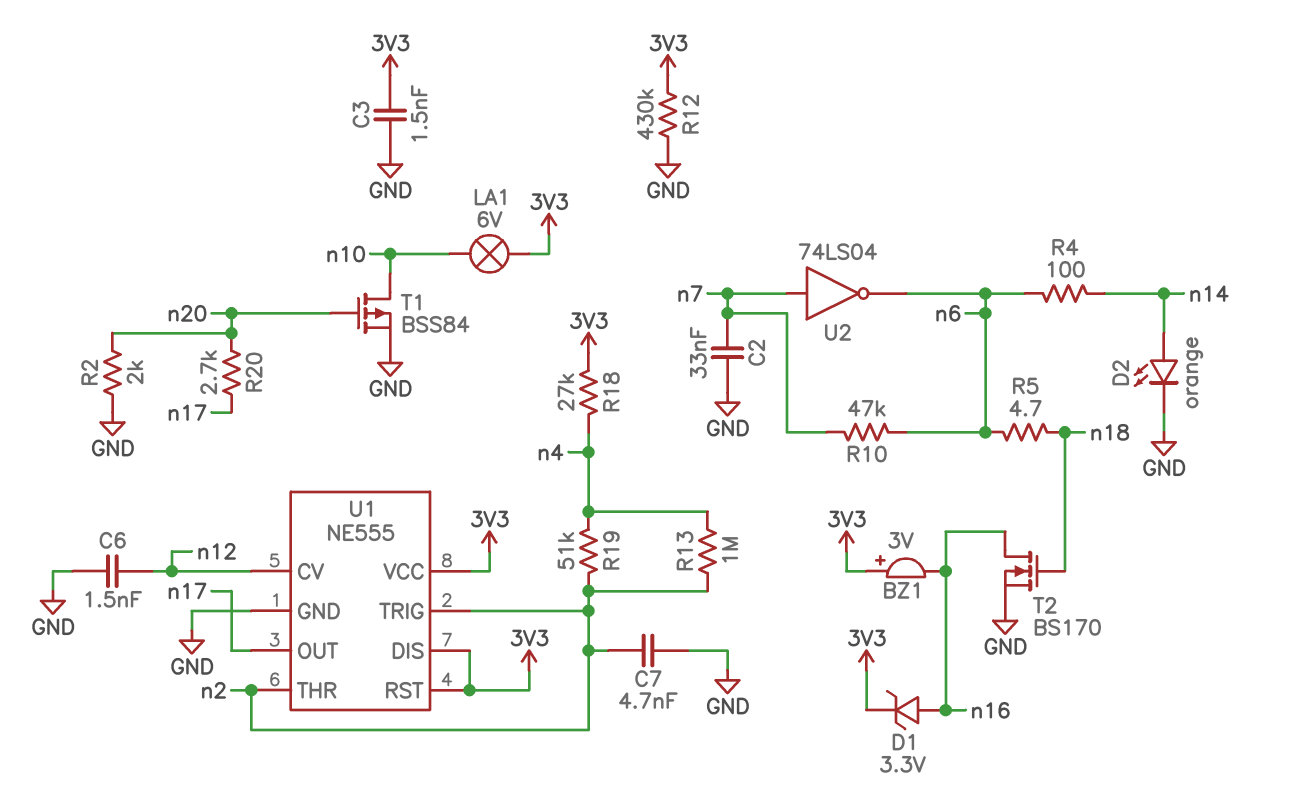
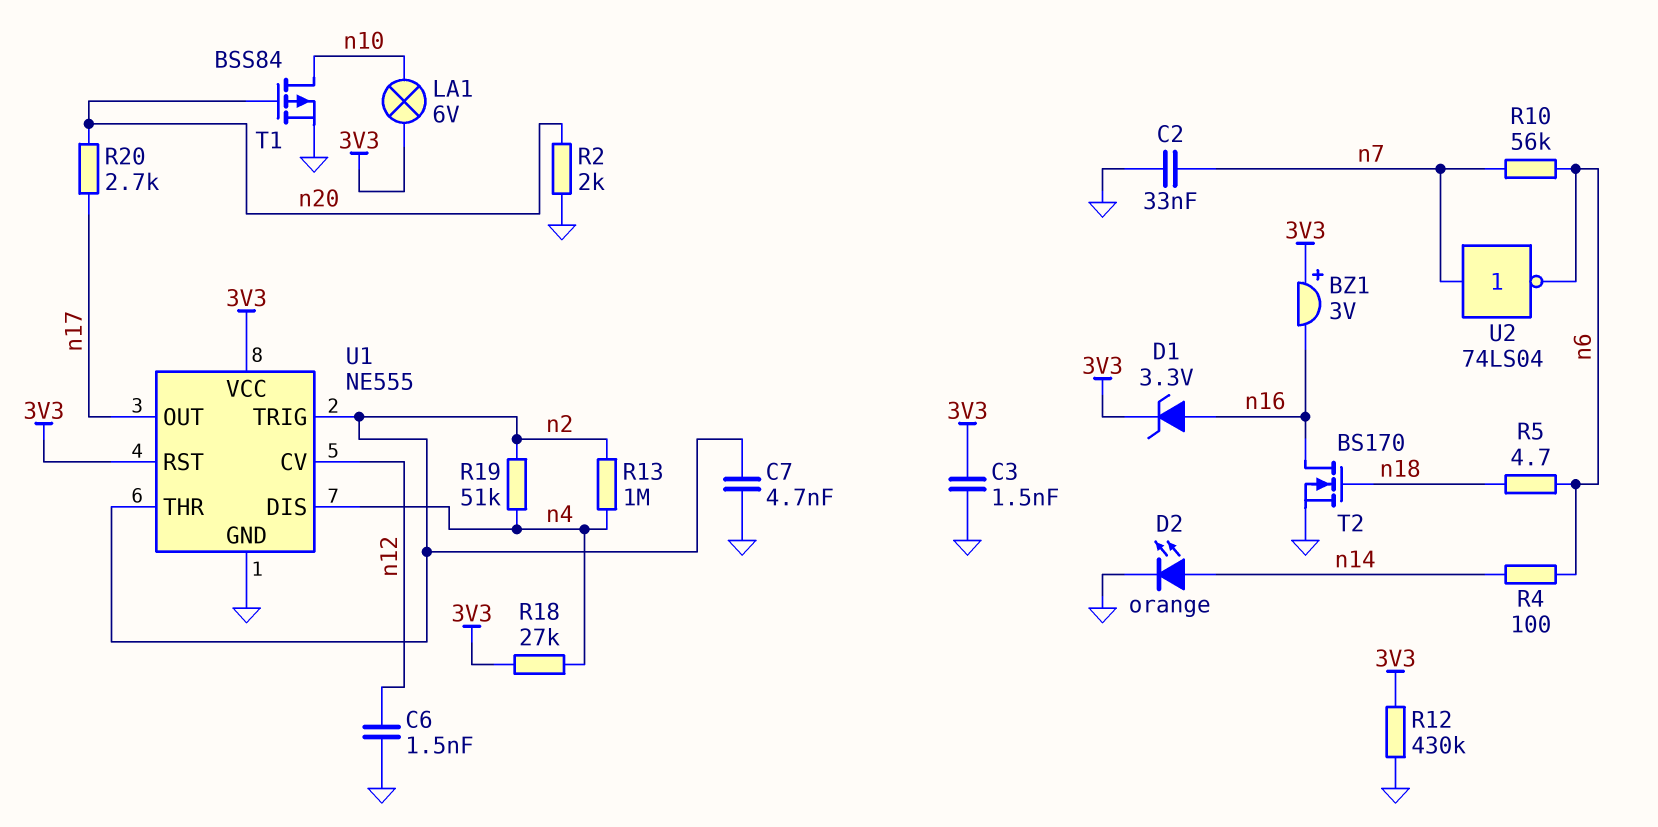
R10: 47k (n6, n7) -> 56k (n6, n7)
U1 pin DIS: 3V3 -> n4

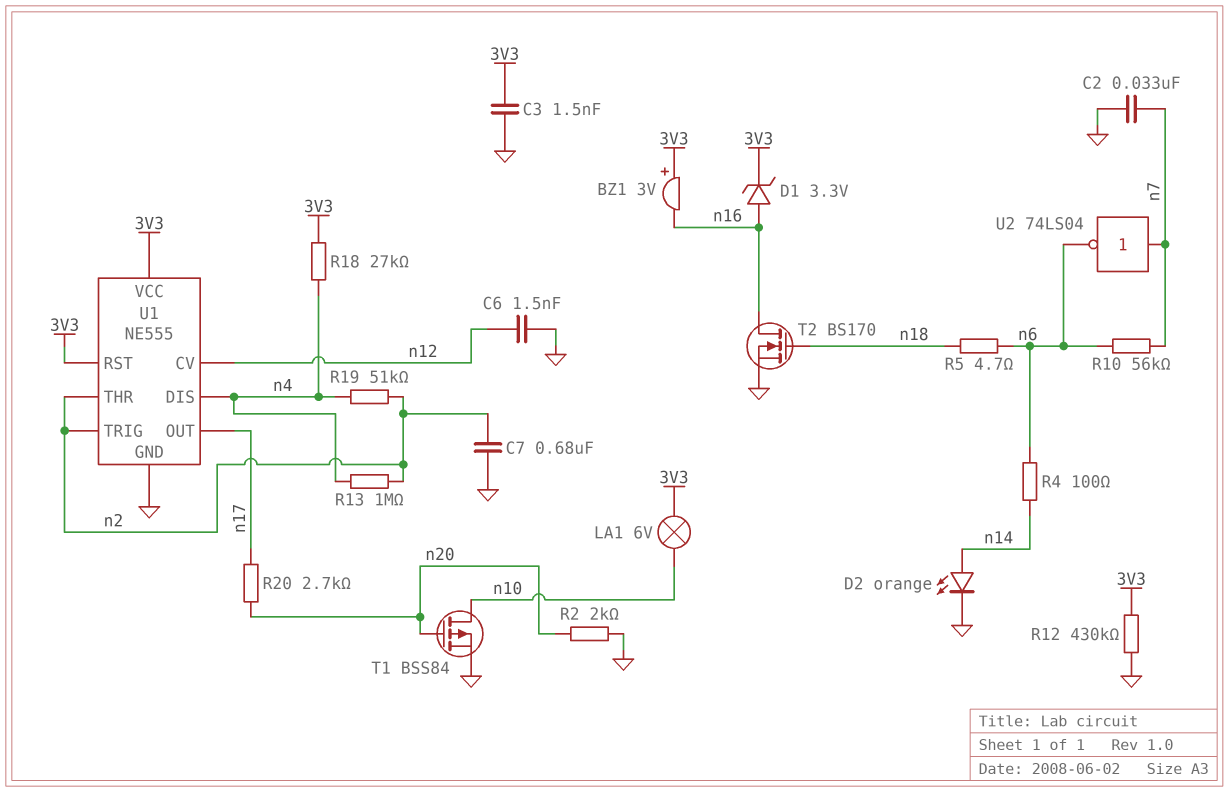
C7: 4.7nF (GND, n2) -> 680nF (GND, n2)

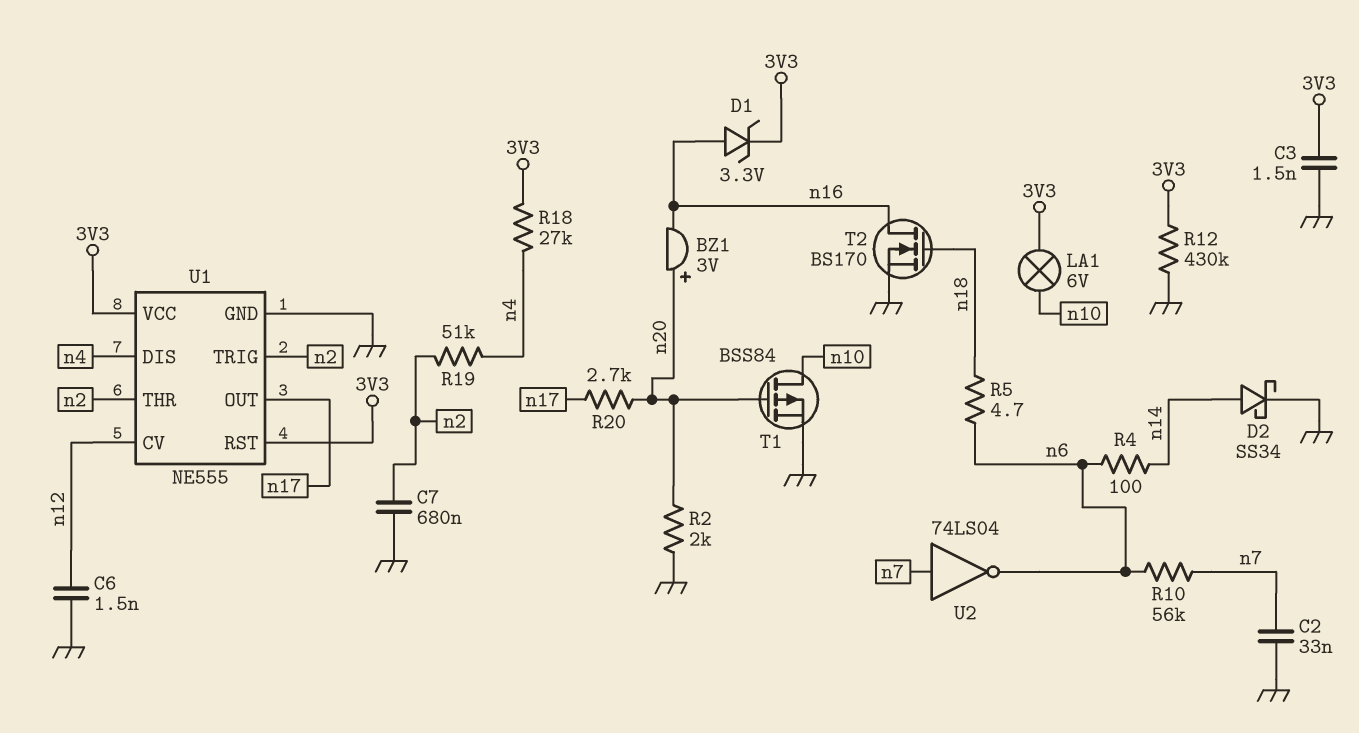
BZ1: buzzer 3V (plus 3V3, minus n16) -> buzzer 3V (plus n20, minus n16)
D2: LED orange (A n14, K GND) -> schottky SS34 (A n14, K GND)
R13: 1M (n2, n4) -> none

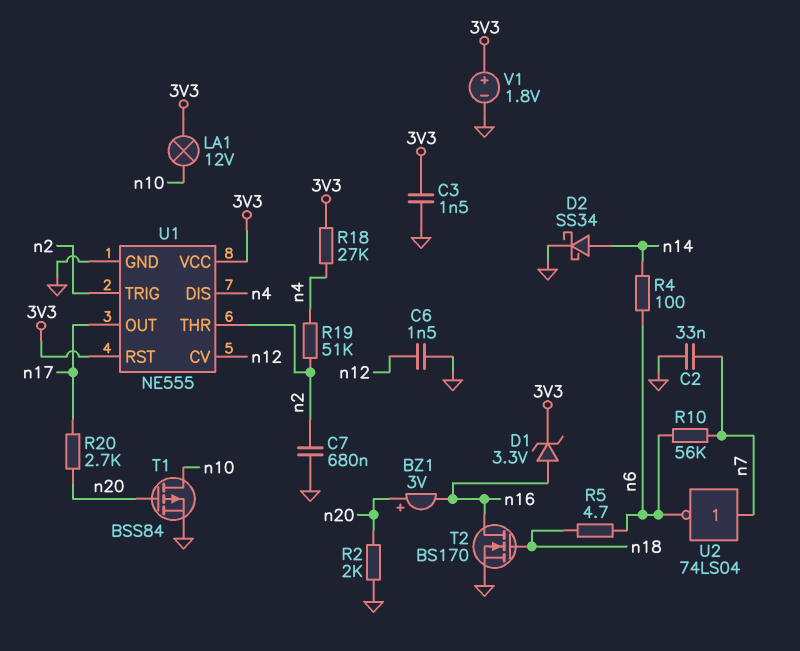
LA1: lamp 6V (3V3, n10) -> lamp 12V (3V3, n10)
R12: 430k (3V3, GND) -> none
V1: none -> 1.8V (plus 3V3, minus GND)

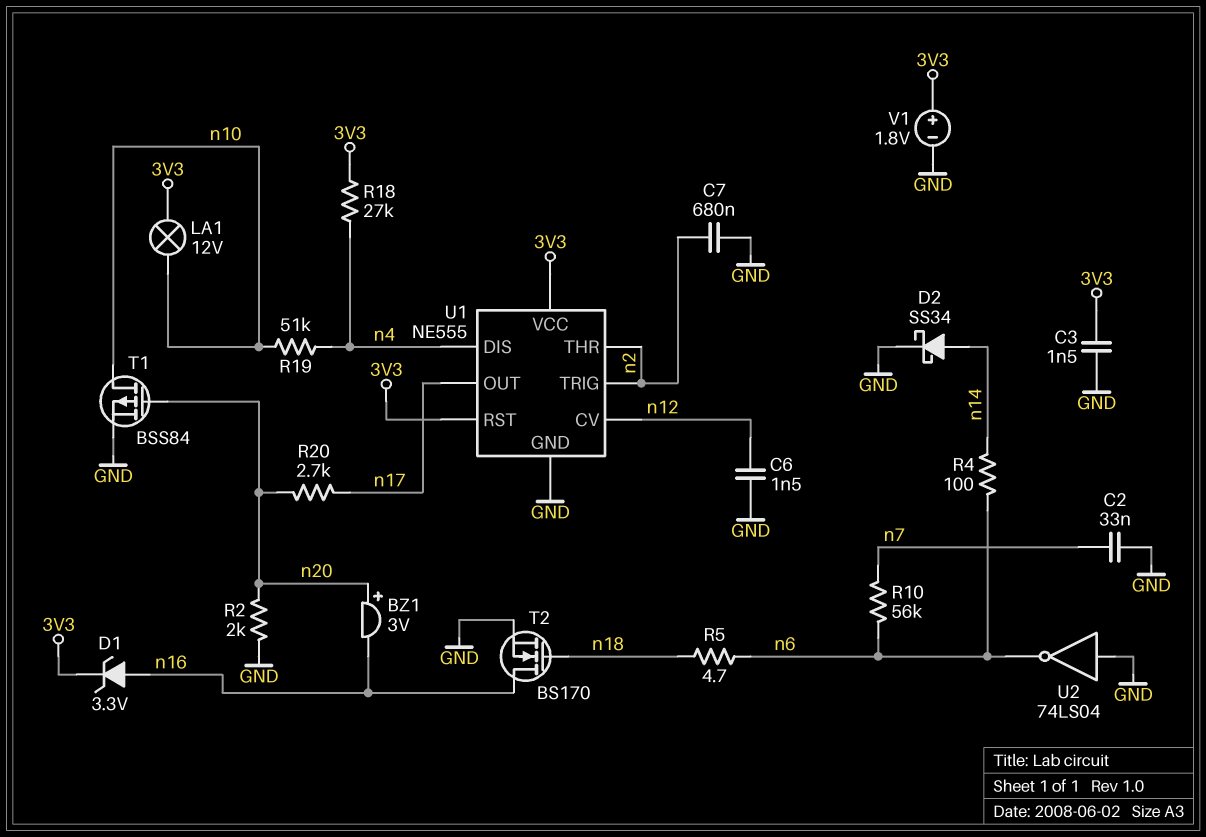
R19: 51k (n2, n4) -> 51k (n4, n10)
U2: NOT 74LS04 (in n7, out n6) -> NOT 74LS04 (in GND, out n6)

